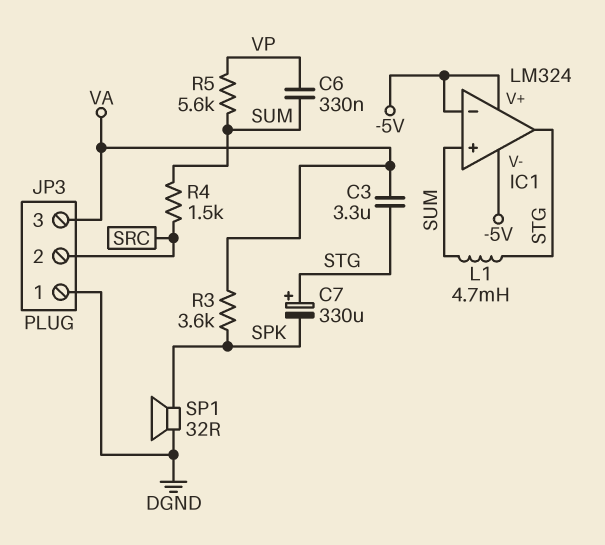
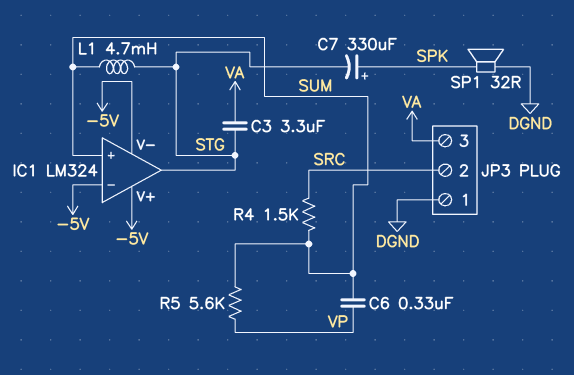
C7: 330uF (plus STG, minus SPK) -> 330uF (plus SPK, minus STG)
R3: 3.6k (SPK, VA) -> none

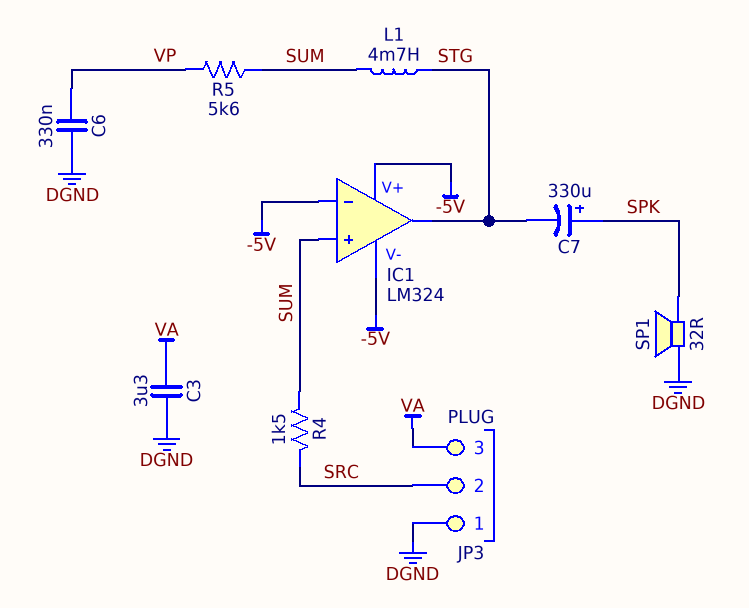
C3: 3.3uF (STG, VA) -> 3.3uF (DGND, VA)
C6: 330nF (SUM, VP) -> 330nF (DGND, VP)

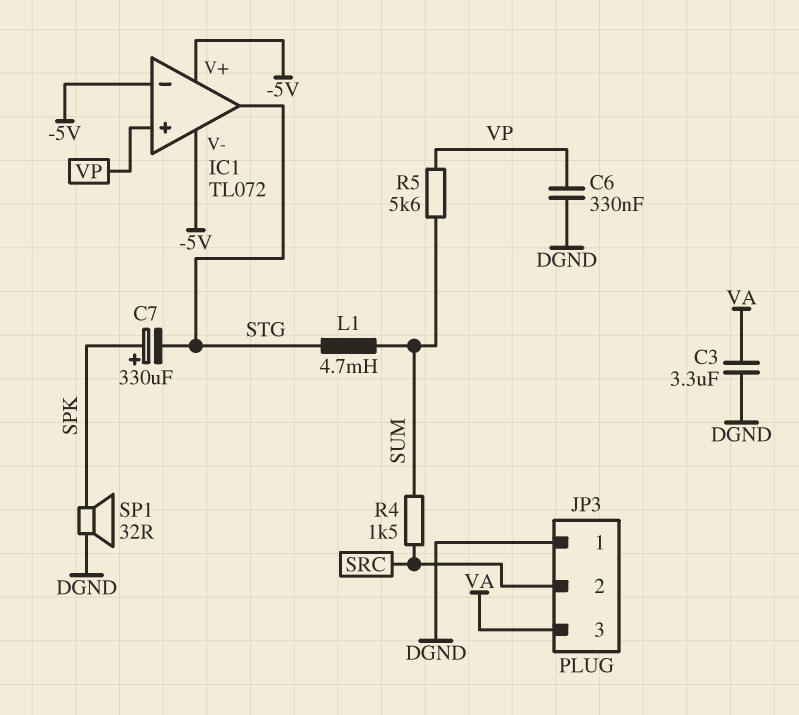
IC1: LM324 -> TL072
IC1 pin in+: SUM -> VP

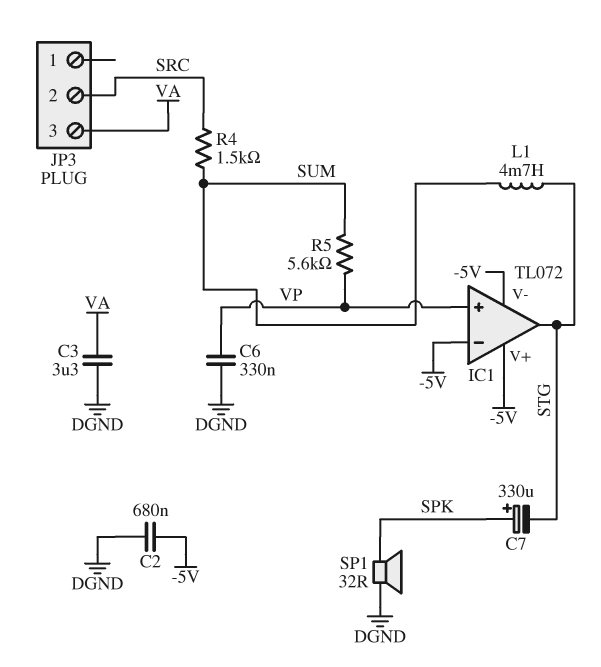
C2: none -> 680nF (-5V, DGND)
JP3 pin 1: DGND -> none

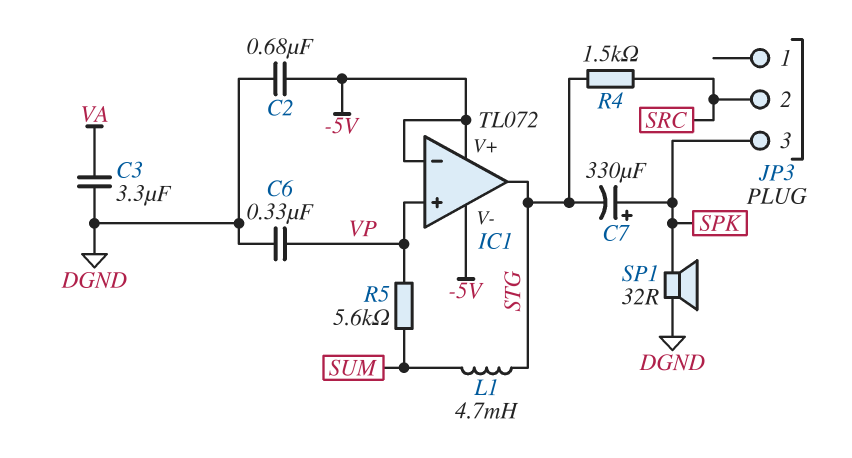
JP3 pin 3: VA -> SPK
R4: 1.5k (SRC, SUM) -> 1.5k (SRC, STG)

